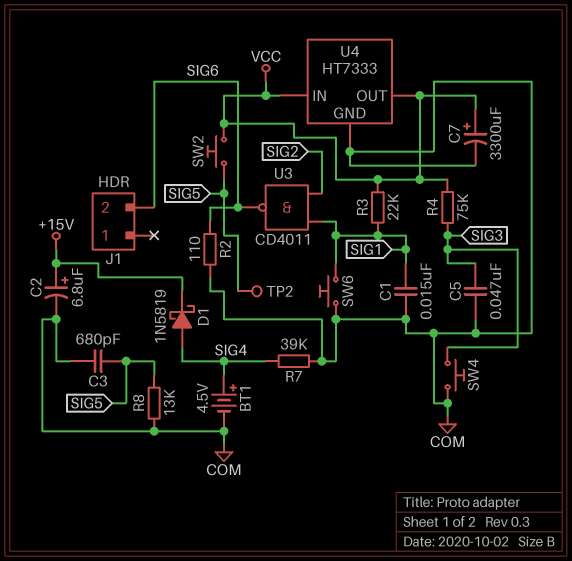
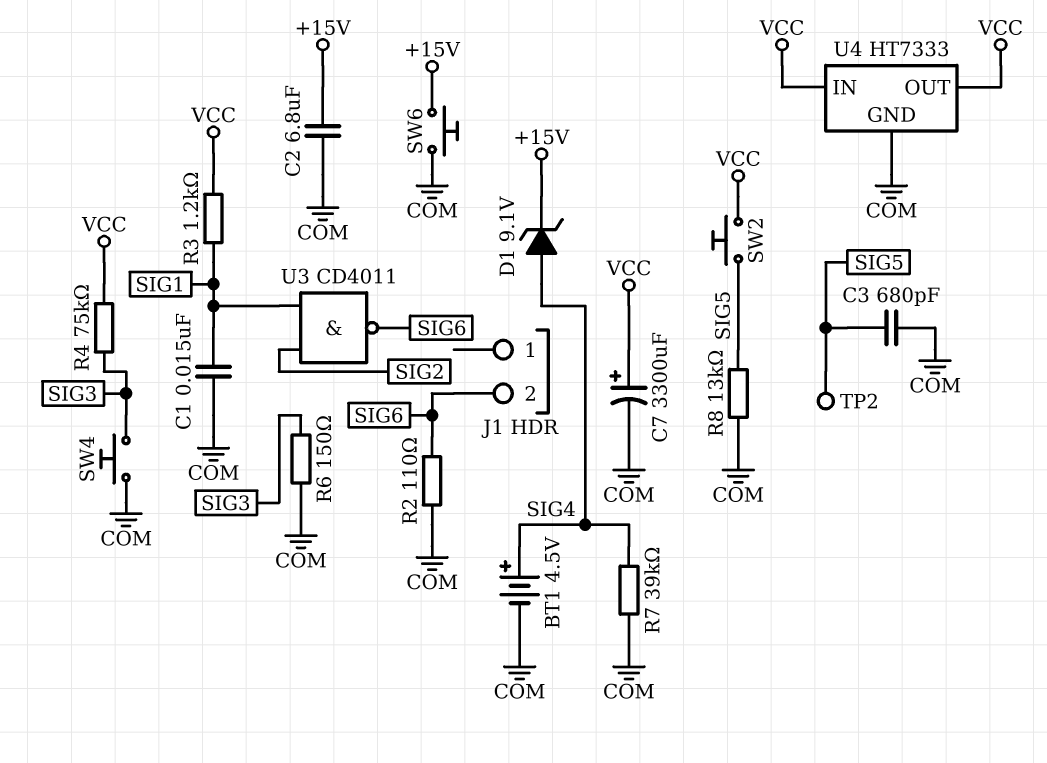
C2: 6.8uF (plus +15V, minus COM) -> 6.8uF (+15V, COM)
C5: 47nF (COM, SIG3) -> none
D1: schottky 1N5819 (A SIG4, K +15V) -> zener 9.1V (A SIG4, K +15V)
R3: 22k (SIG1, VCC) -> 1.2k (SIG1, VCC)
R6: none -> 150 (COM, SIG3)
SW6: button (COM, SIG1) -> button (+15V, COM)

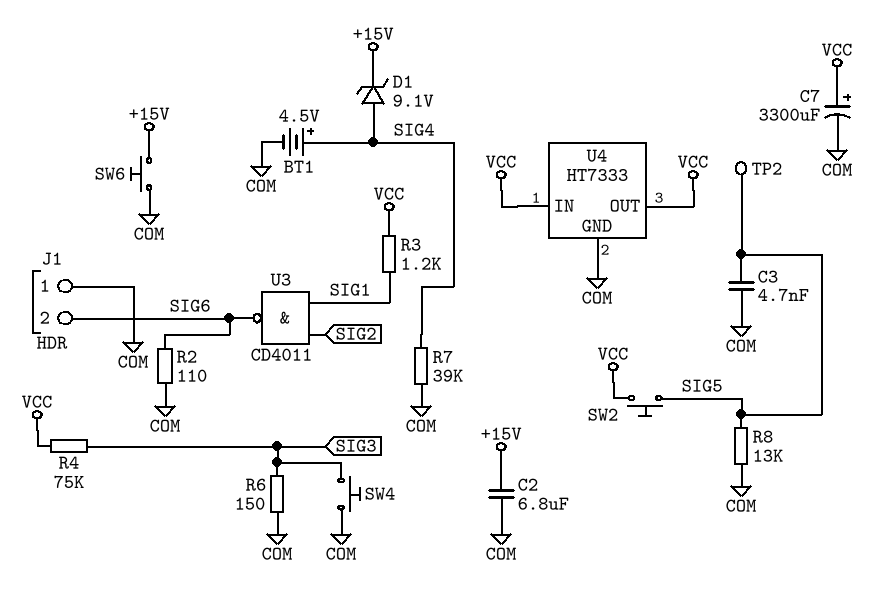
C1: 15nF (COM, SIG1) -> none
C3: 680pF (COM, SIG5) -> 4.7nF (COM, SIG5)
J1 pin 1: none -> COM

